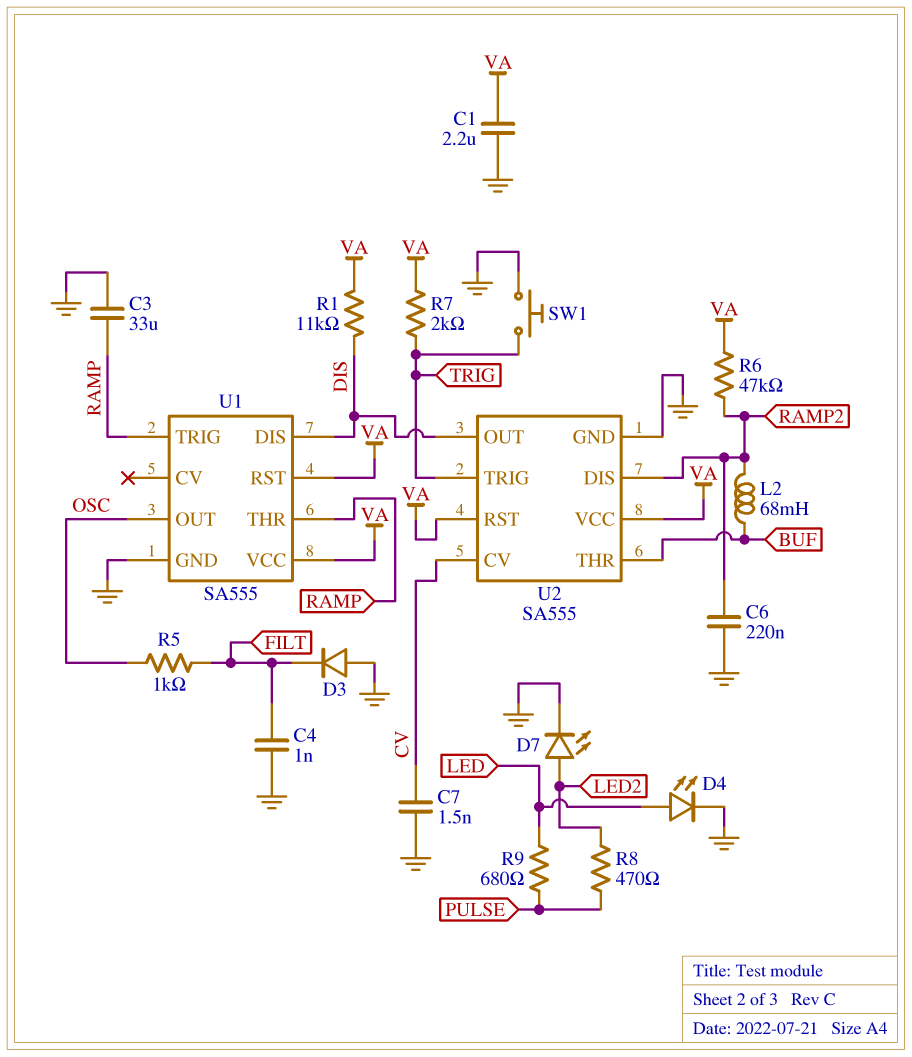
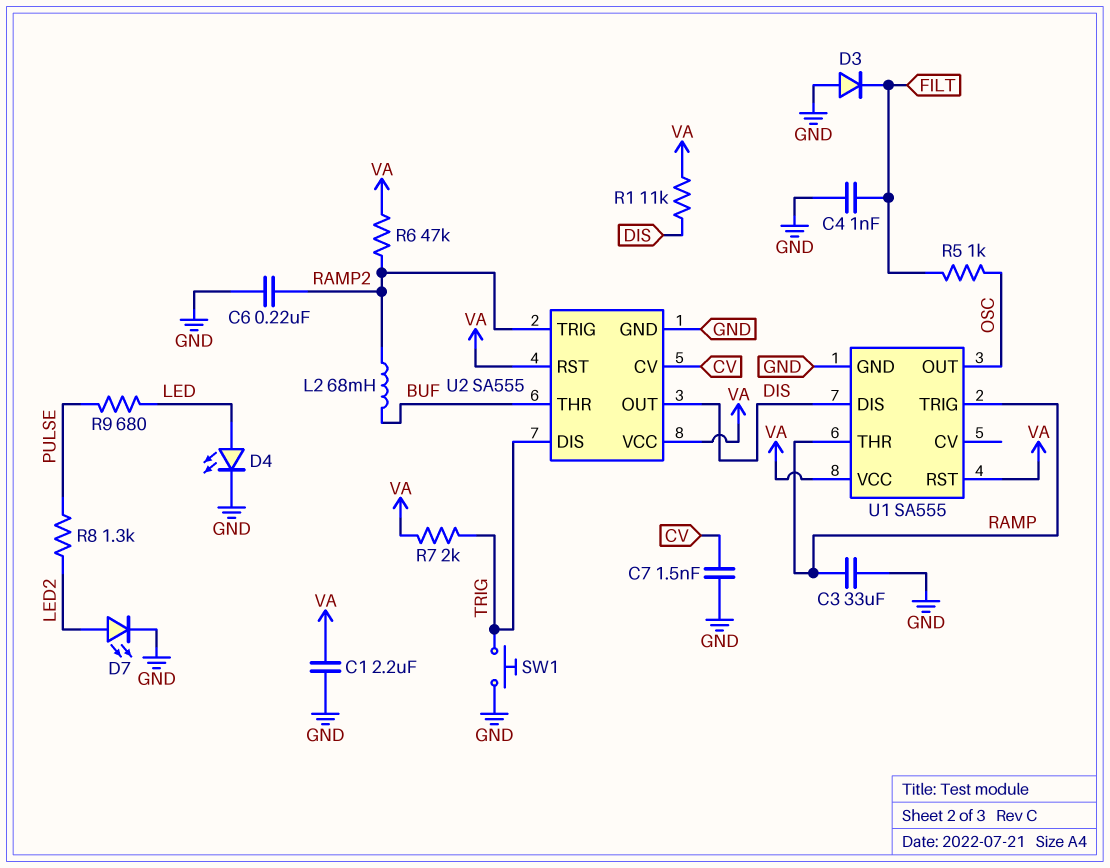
R8: 470 (LED2, PULSE) -> 1.3k (LED2, PULSE)
U2 pin DIS: RAMP2 -> TRIG
U2 pin TRIG: TRIG -> RAMP2

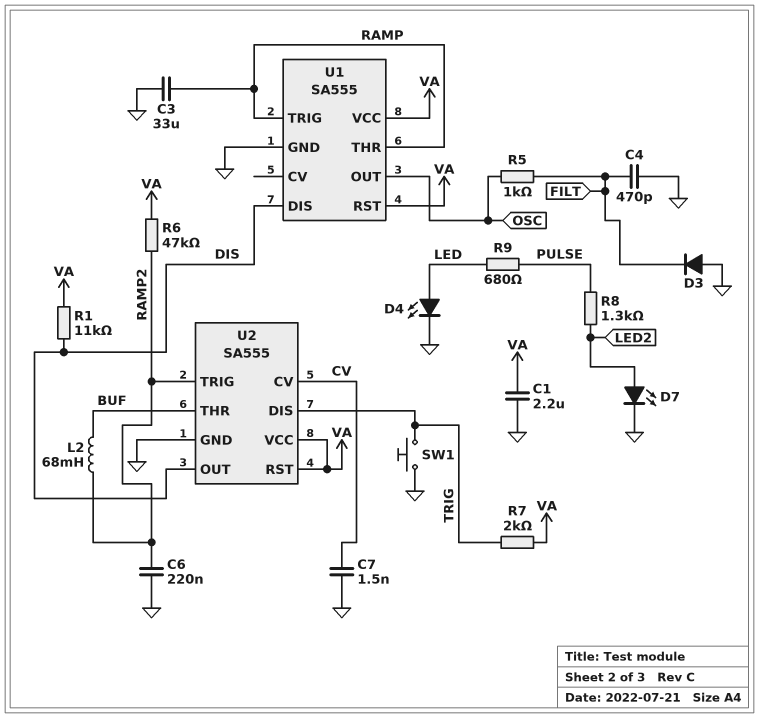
C4: 1nF (FILT, GND) -> 470pF (FILT, GND)

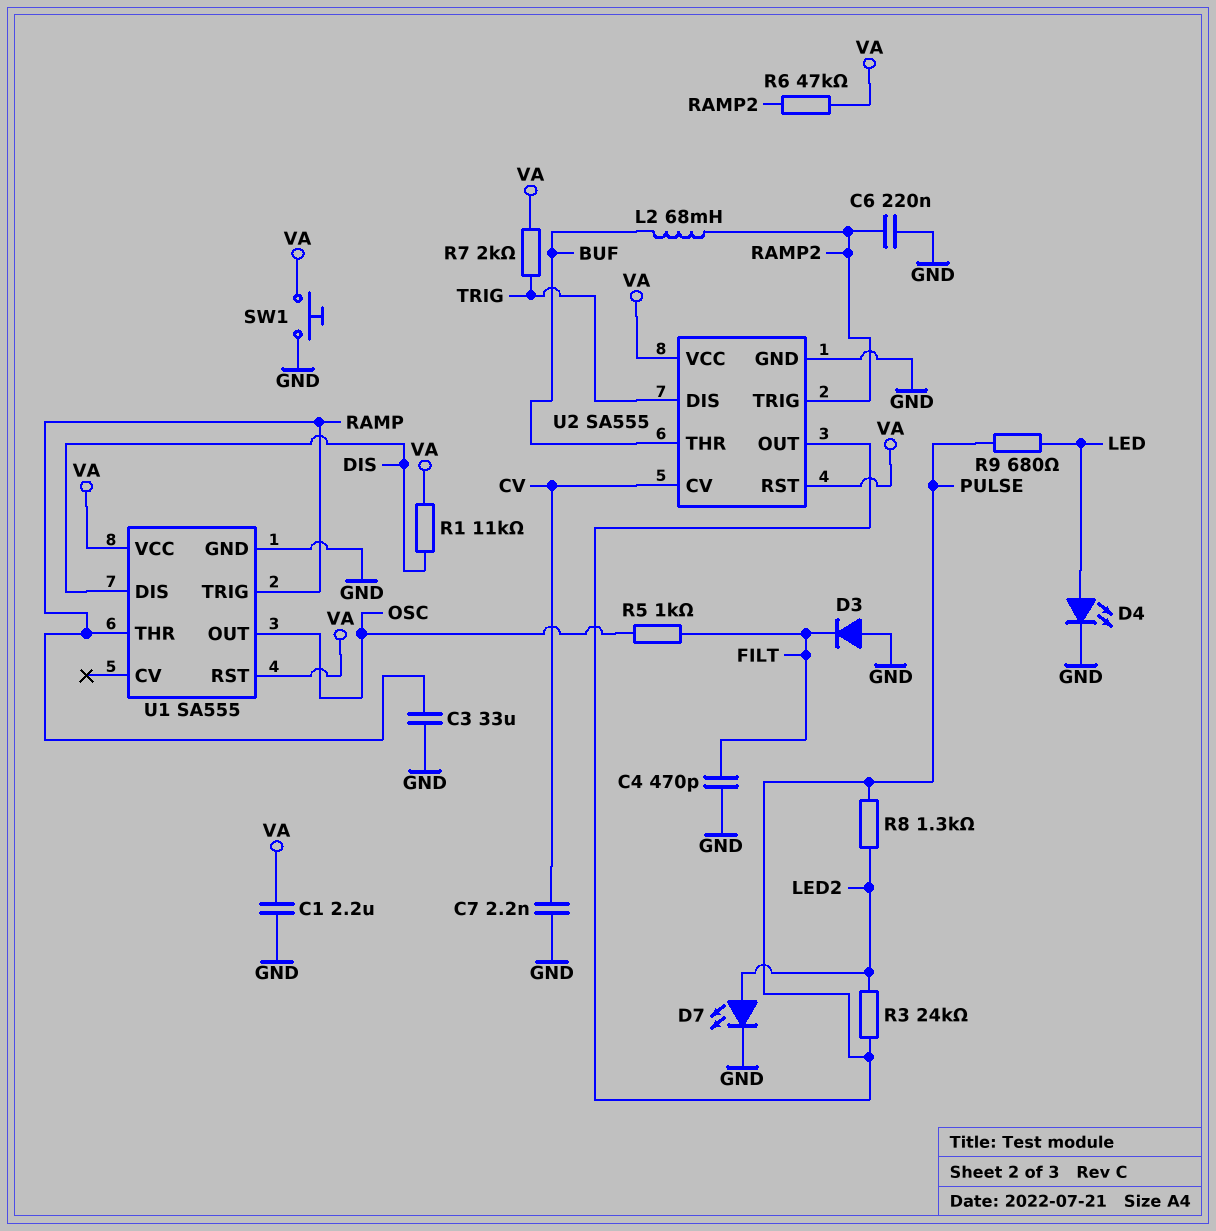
C7: 1.5nF (CV, GND) -> 2.2nF (CV, GND)
R3: none -> 24k (LED2, PULSE)
SW1: button (GND, TRIG) -> button (GND, VA)
U2 pin OUT: DIS -> PULSE

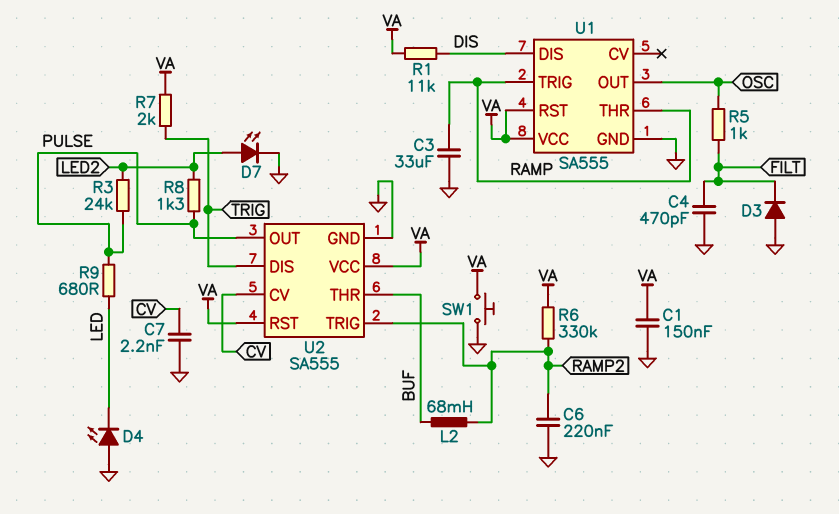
C1: 2.2uF (GND, VA) -> 150nF (GND, VA)
D4: LED (A LED, K GND) -> LED (A GND, K LED)
R6: 47k (RAMP2, VA) -> 330k (RAMP2, VA)

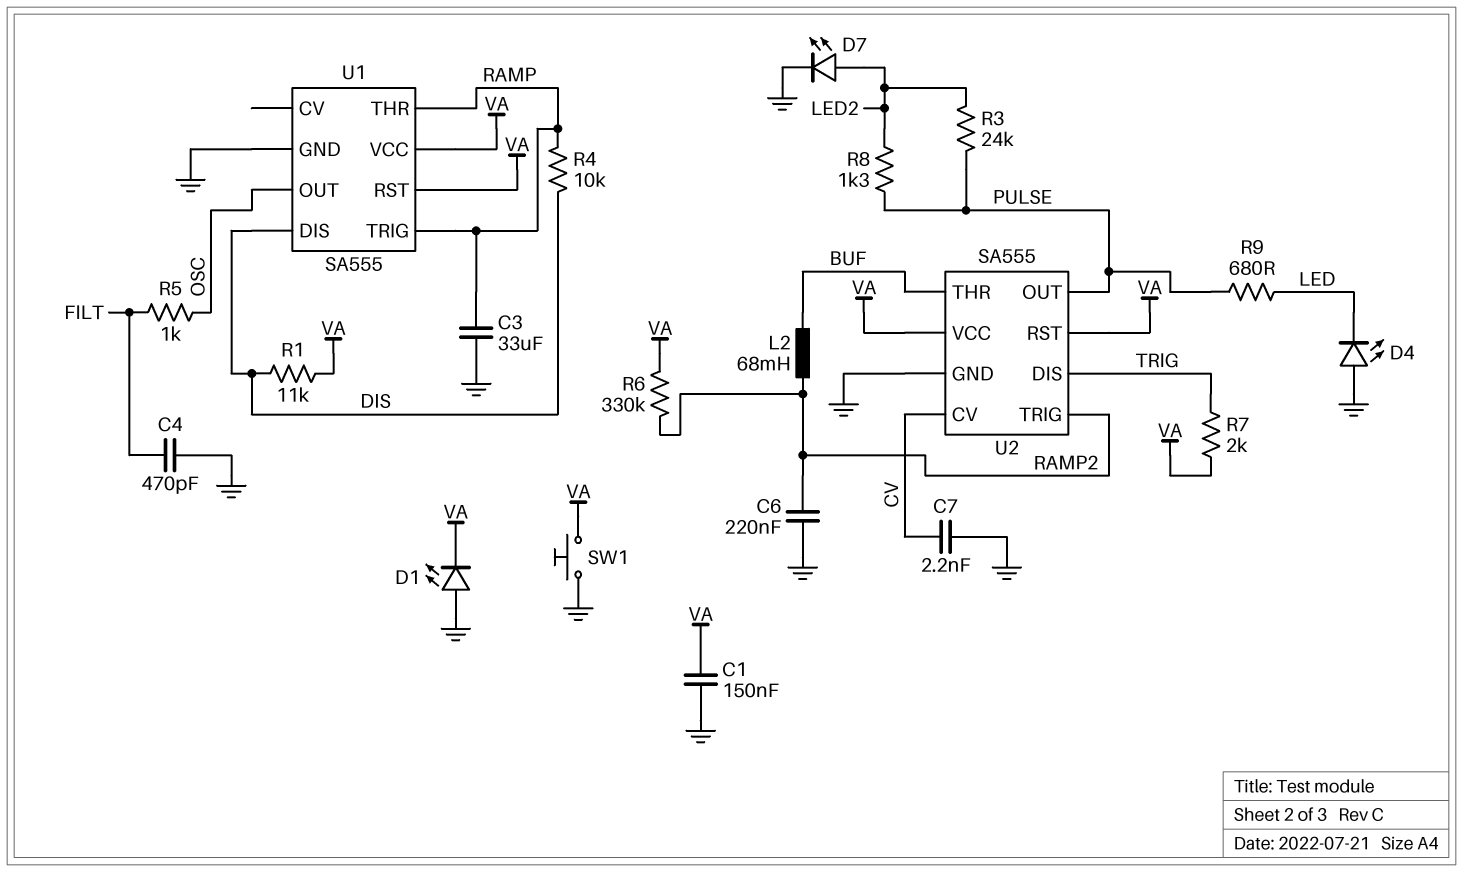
D1: none -> LED (A GND, K VA)
D3: diode (A GND, K FILT) -> none
R4: none -> 10k (DIS, RAMP)

